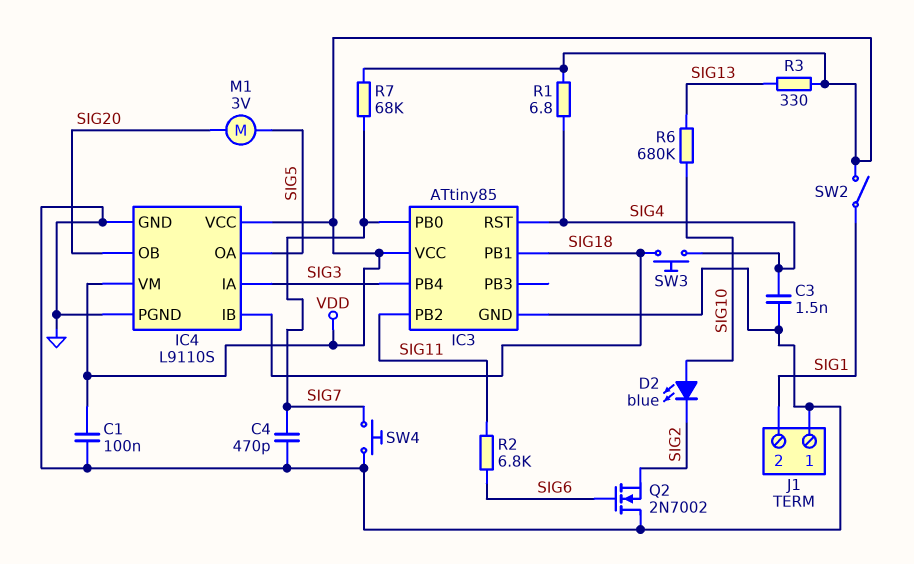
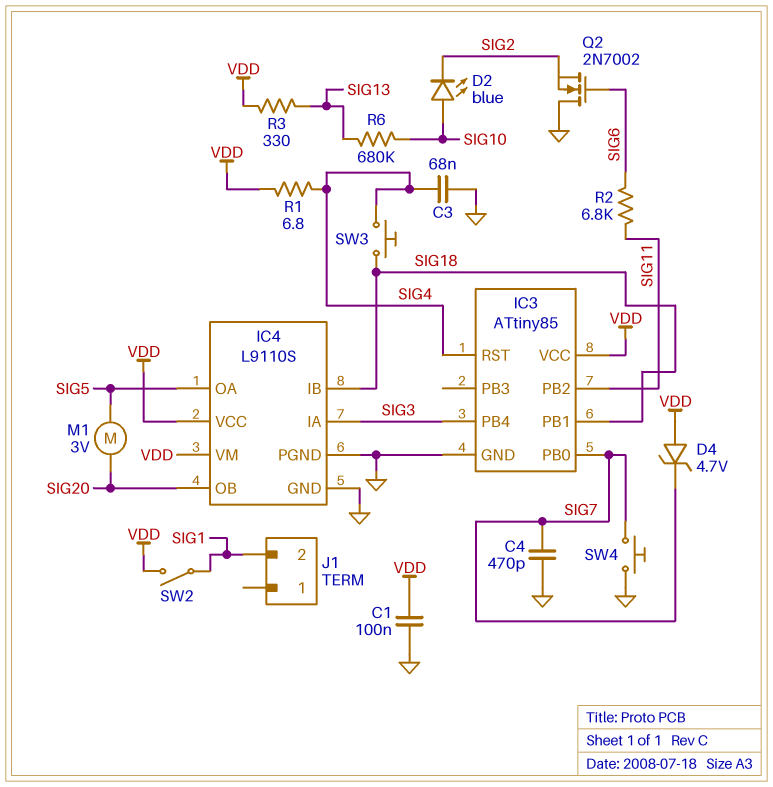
C3: 1.5nF (GND, SIG4) -> 68nF (GND, SIG4)
D4: none -> zener 4.7V (A VDD, K SIG7)
J1 pin 1: GND -> none
R7: 68k (SIG7, VDD) -> none

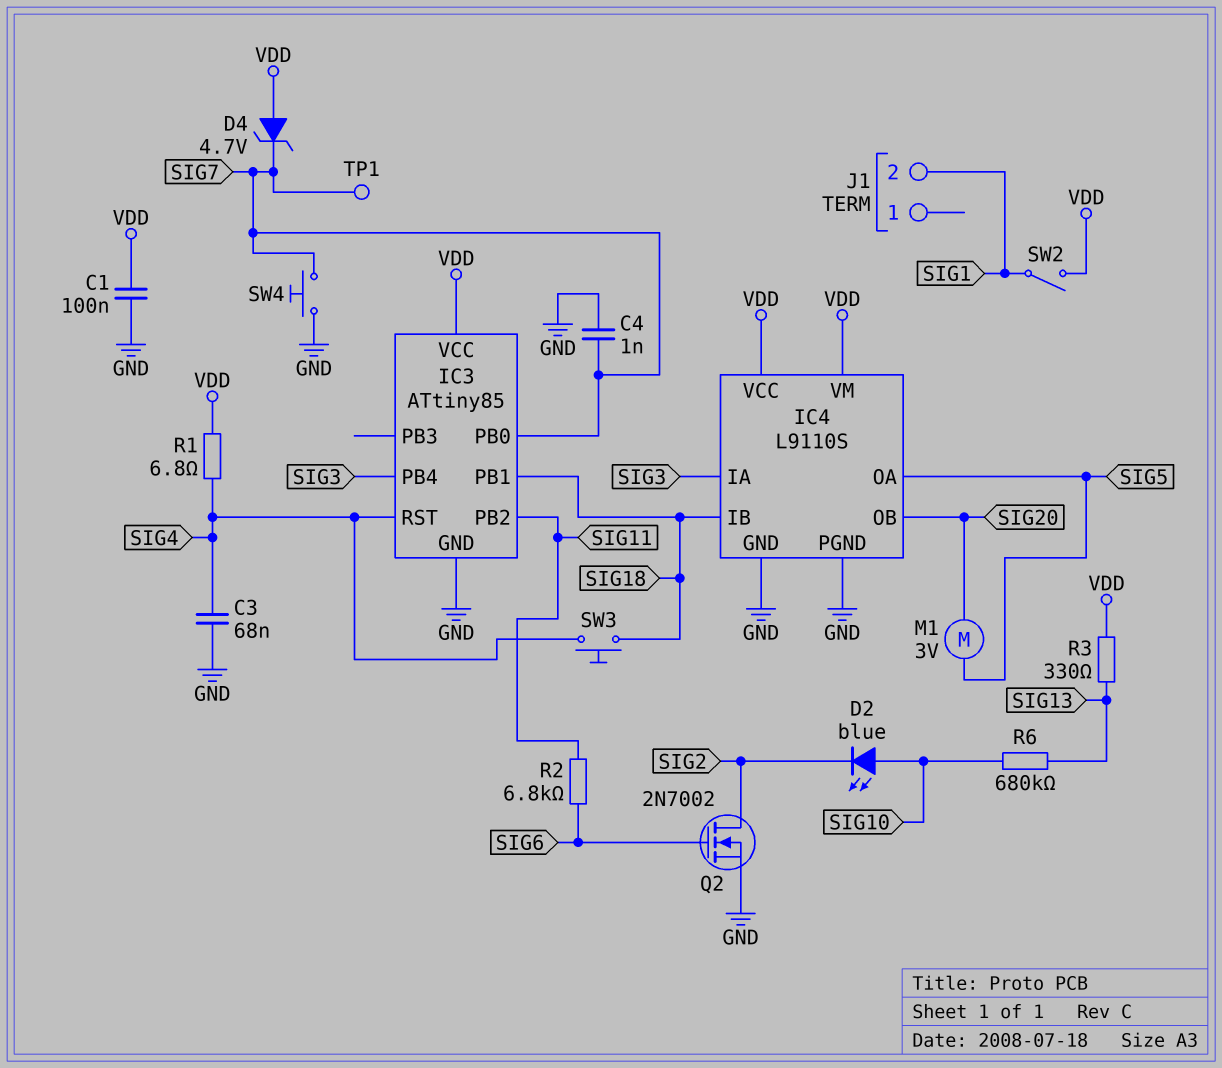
C4: 470pF (GND, SIG7) -> 1nF (GND, SIG7)
Q2: NMOS 2N7002 (G SIG6, D GND, S SIG2) -> NMOS 2N7002 (G SIG6, D SIG2, S GND)
TP1: none -> test point (SIG7)

